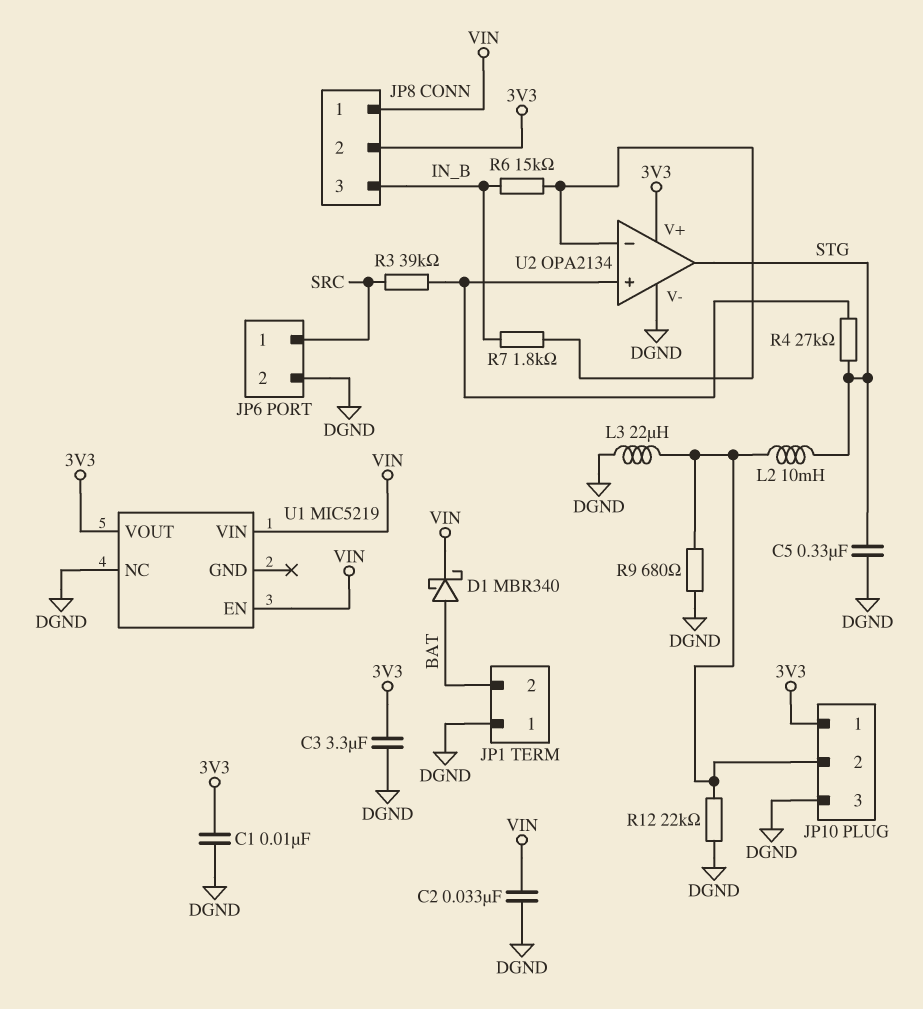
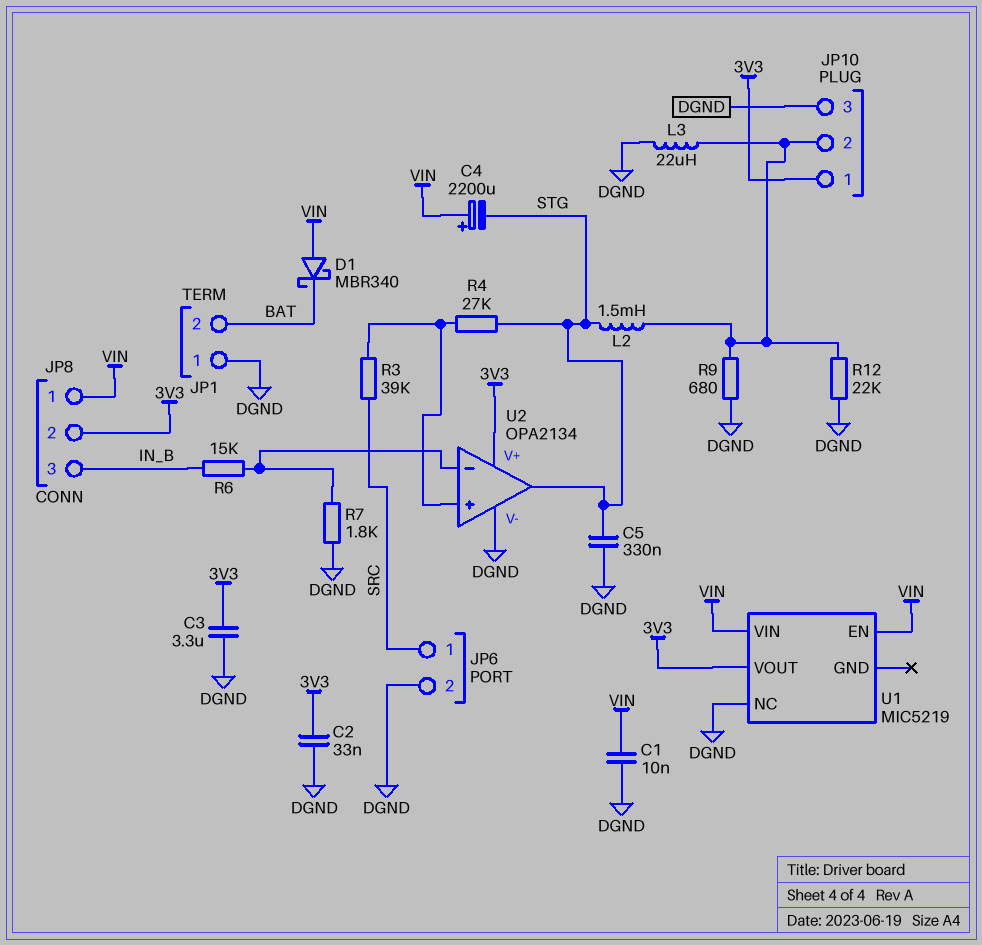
C1: 10nF (3V3, DGND) -> 10nF (DGND, VIN)
C2: 33nF (DGND, VIN) -> 33nF (3V3, DGND)
C4: none -> 2200uF (plus VIN, minus STG)
D1: schottky MBR340 (A BAT, K VIN) -> schottky MBR340 (A VIN, K BAT)
L2: 10mH (JP10/2, STG) -> 1.5mH (JP10/2, STG)
R7: 1.8k (IN_B, U2/in-) -> 1.8k (DGND, U2/in-)

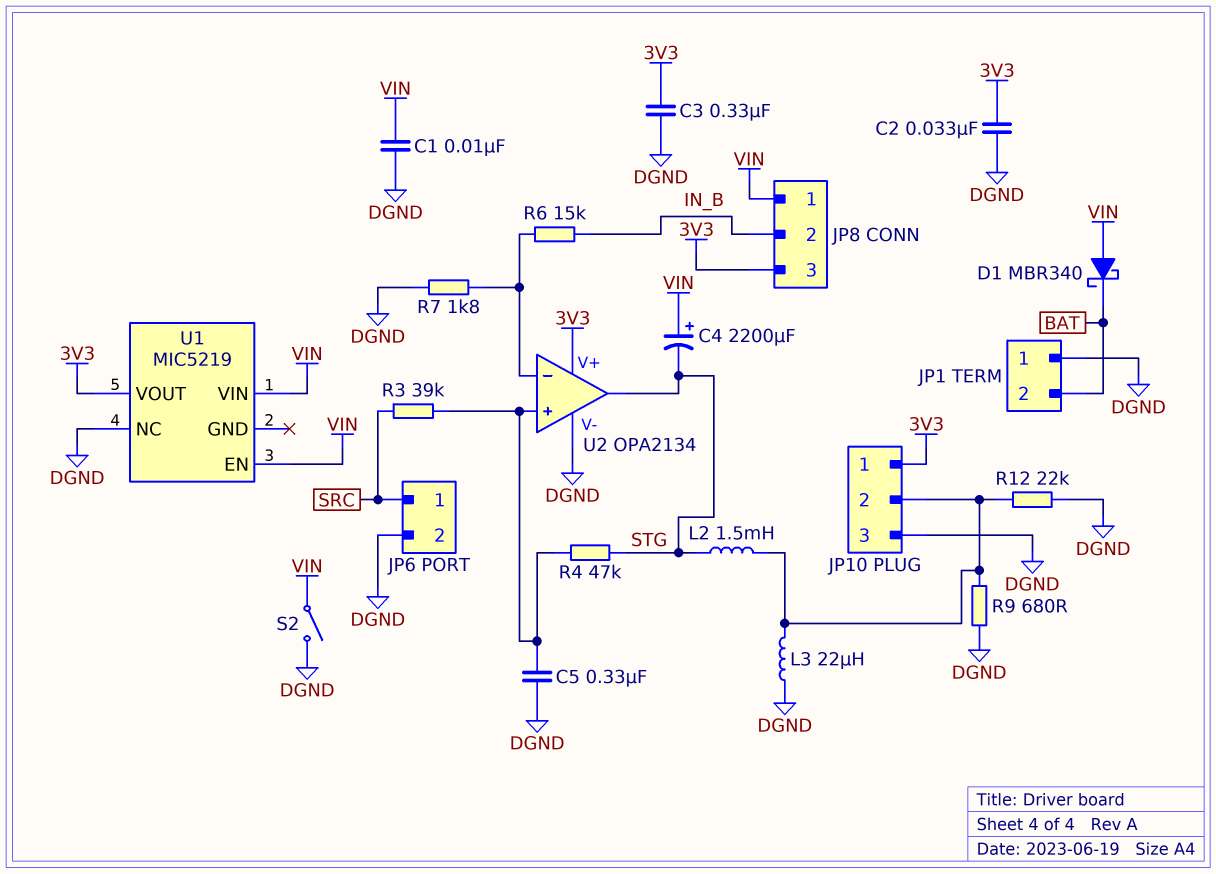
C3: 3.3uF (3V3, DGND) -> 330nF (3V3, DGND)
C5: 330nF (DGND, STG) -> 330nF (DGND, U2/in+)
JP8 pin 2: 3V3 -> IN_B
JP8 pin 3: IN_B -> 3V3
R4: 27k (STG, U2/in+) -> 47k (STG, U2/in+)
S2: none -> switch (DGND, VIN)

